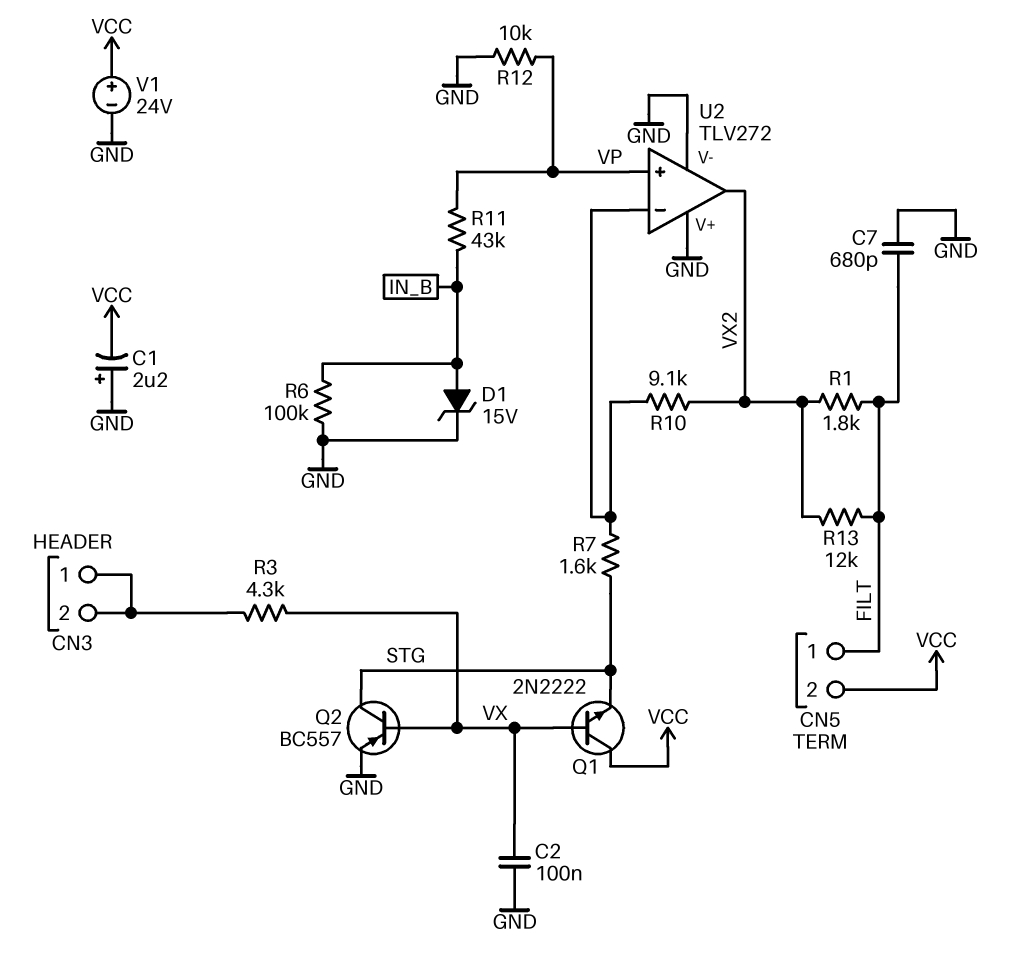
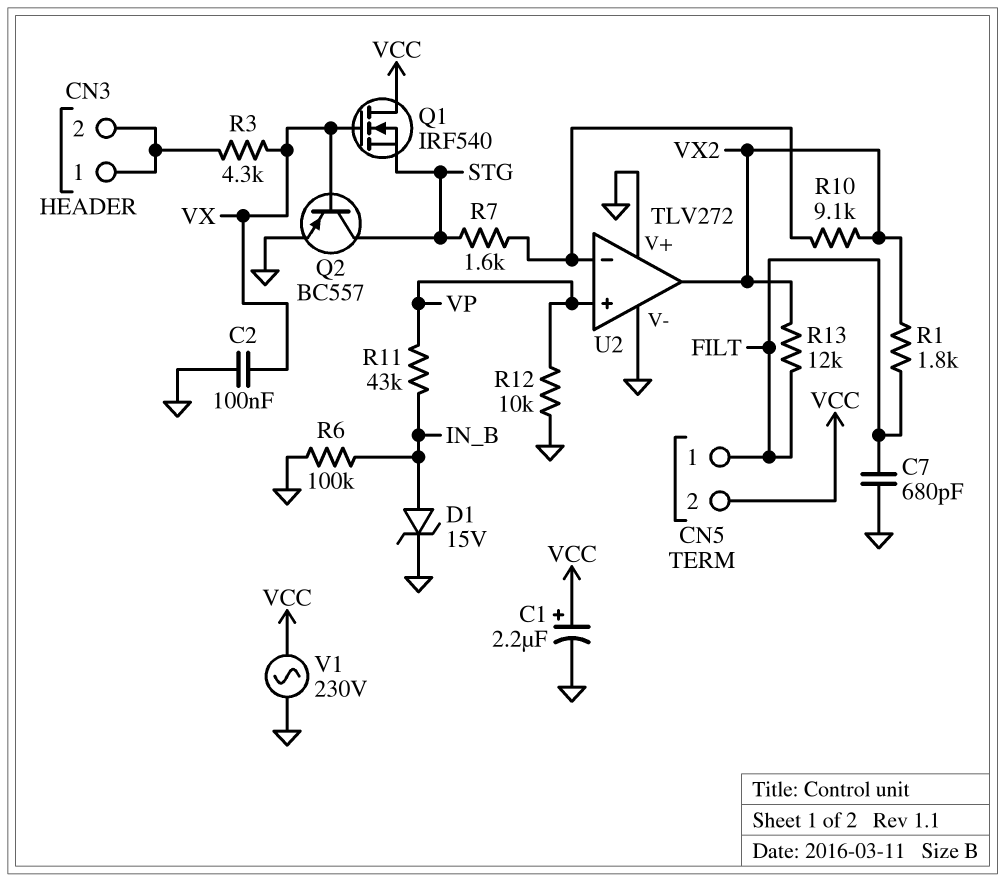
C1: 2.2uF (plus GND, minus VCC) -> 2.2uF (plus VCC, minus GND)
Q1: NPN 2N2222 (B VX, C VCC, E STG) -> NMOS IRF540 (G VX, D VCC, S STG)
V1: 24V (plus VCC, minus GND) -> AC 230V (GND, VCC)

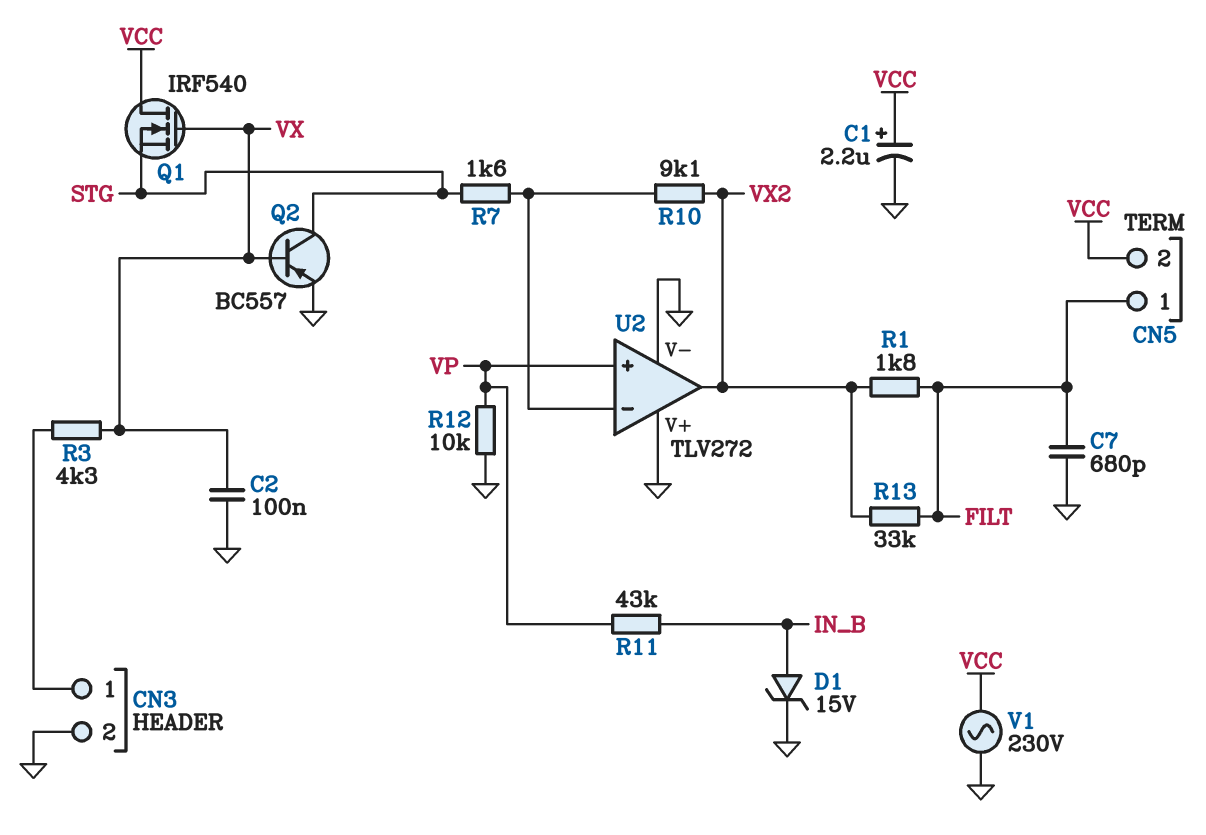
CN3 pin 2: CN3/1 -> GND
R6: 100k (GND, IN_B) -> none
R13: 12k (FILT, VX2) -> 33k (FILT, VX2)

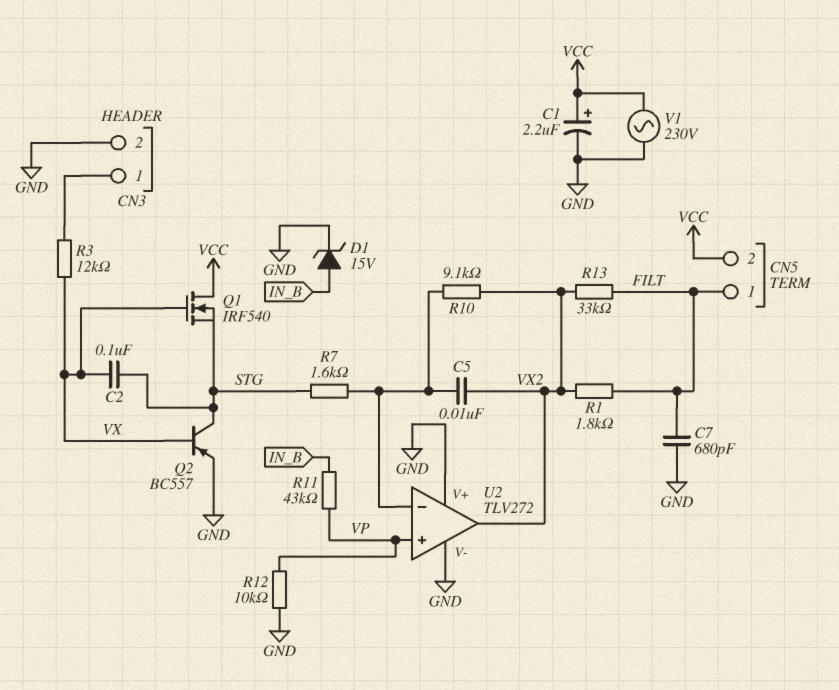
C2: 100nF (GND, VX) -> 100nF (STG, VX)
C5: none -> 10nF (U2/in-, VX2)
R3: 4.3k (CN3/1, VX) -> 12k (CN3/1, VX)

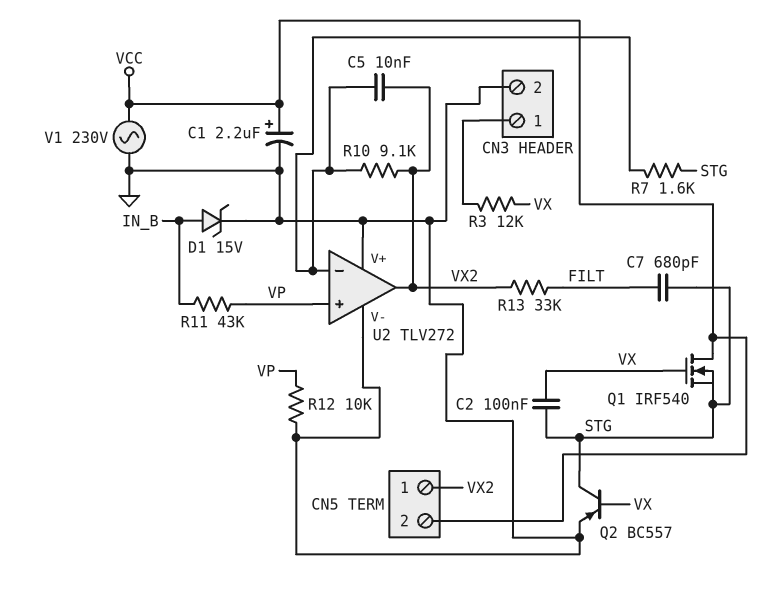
C7: 680pF (FILT, GND) -> 680pF (FILT, STG)
CN5 pin 1: FILT -> VX2
R1: 1.8k (FILT, VX2) -> none

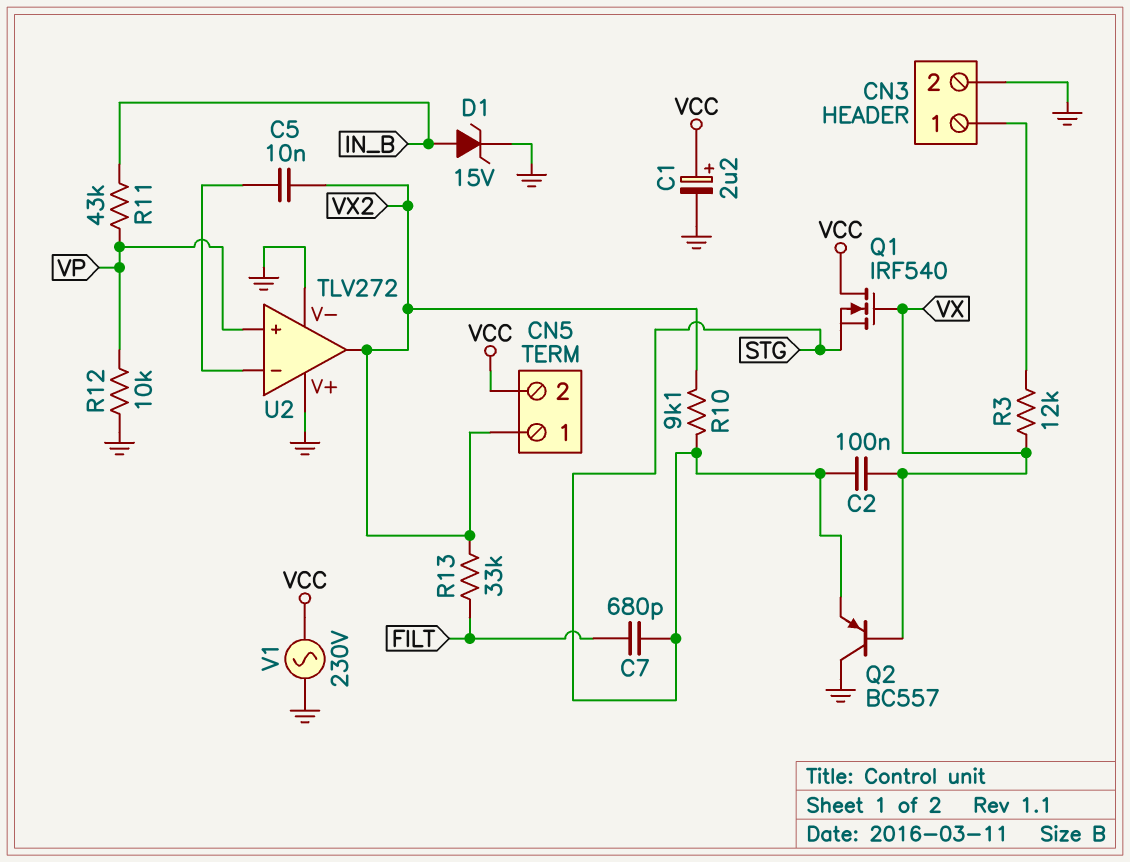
Q2: PNP BC557 (B VX, C STG, E GND) -> PNP BC557 (B VX, C GND, E STG)
R7: 1.6k (STG, U2/in-) -> none
R10: 9.1k (U2/in-, VX2) -> 9.1k (STG, VX2)

